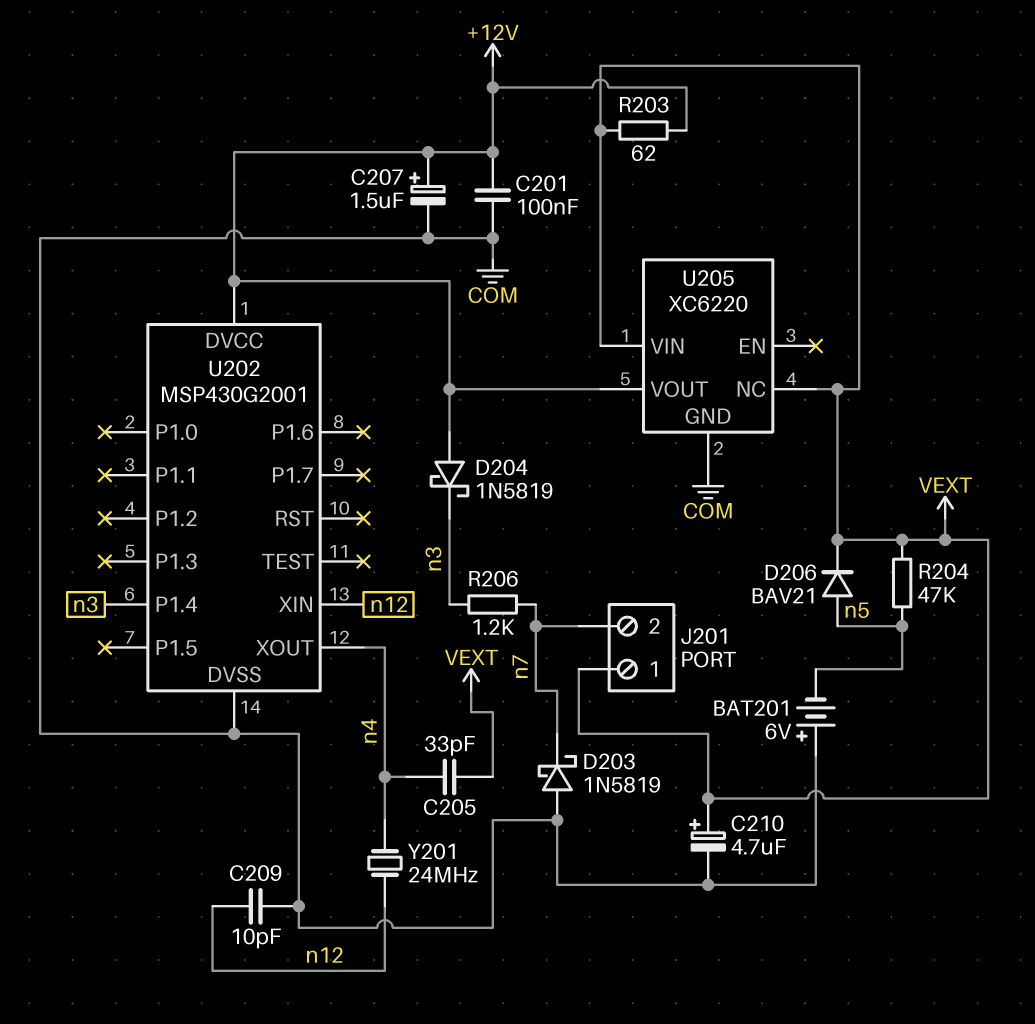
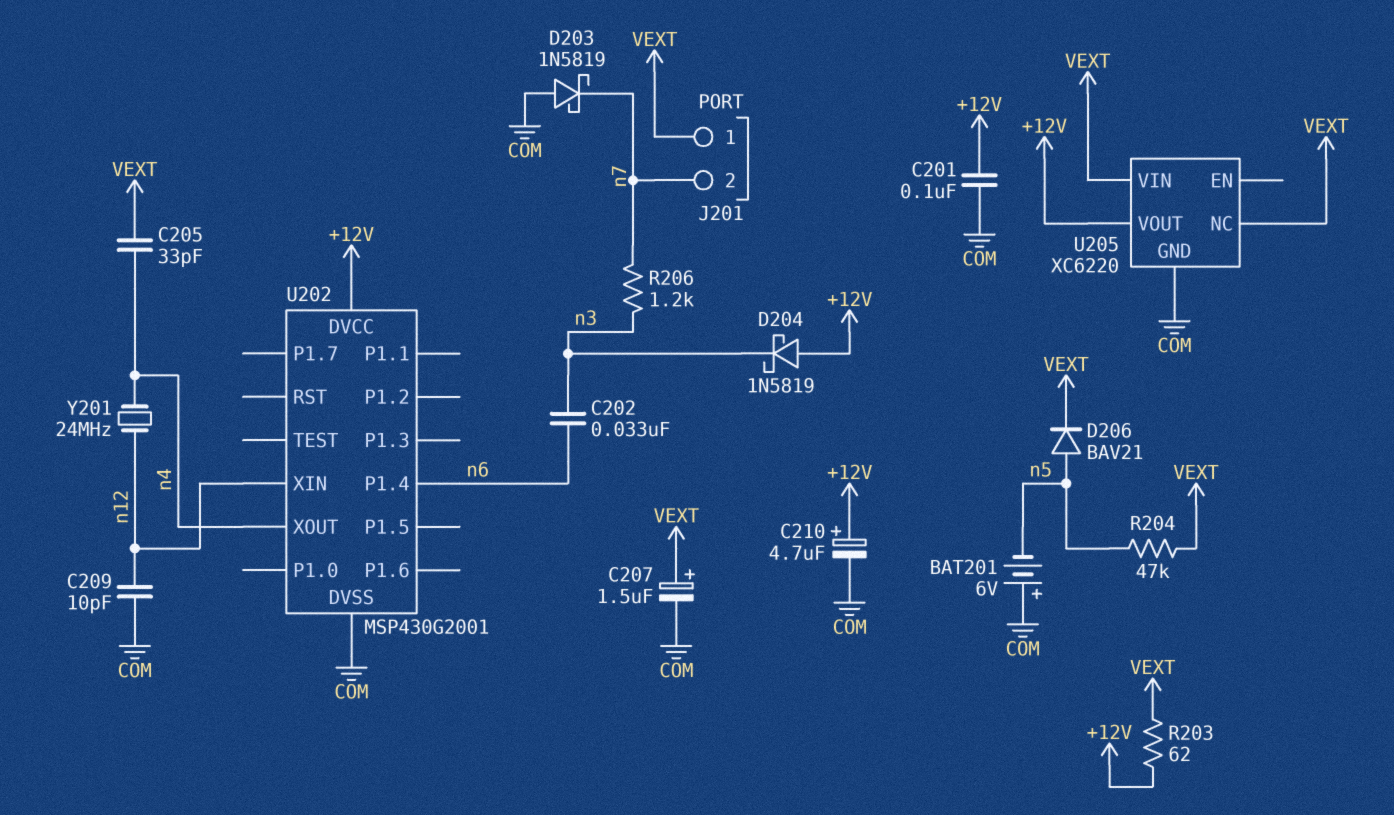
C202: none -> 33nF (n3, n6)
C207: 1.5uF (plus +12V, minus COM) -> 1.5uF (plus VEXT, minus COM)
C210: 4.7uF (plus VEXT, minus COM) -> 4.7uF (plus +12V, minus COM)
U202 pin P1.4: n3 -> n6

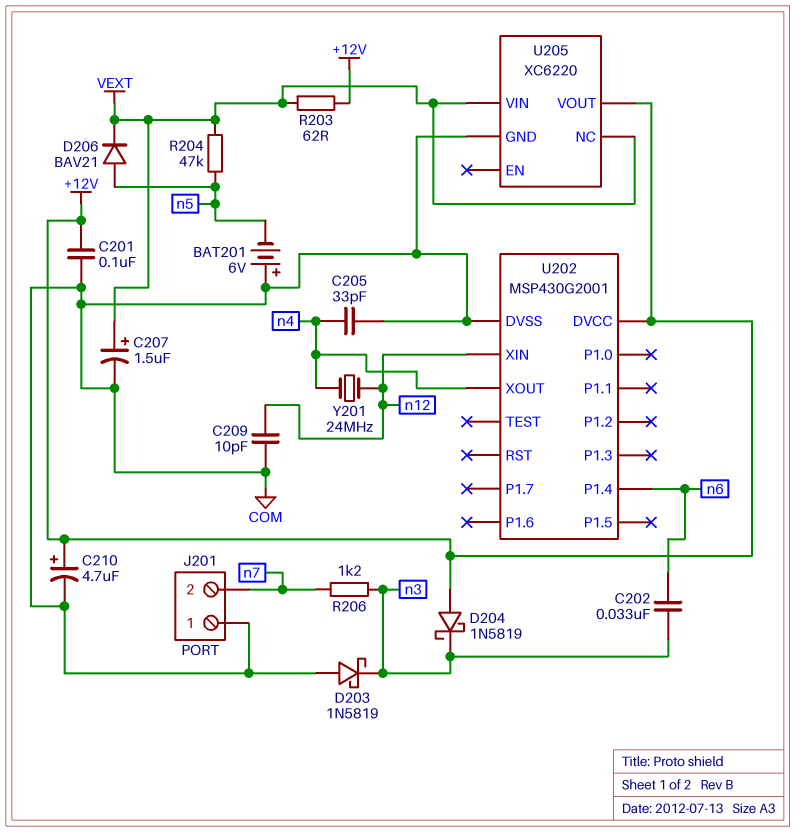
C205: 33pF (VEXT, n4) -> 33pF (COM, n4)
D203: schottky 1N5819 (A COM, K n7) -> schottky 1N5819 (A COM, K n3)
J201 pin 1: VEXT -> COM

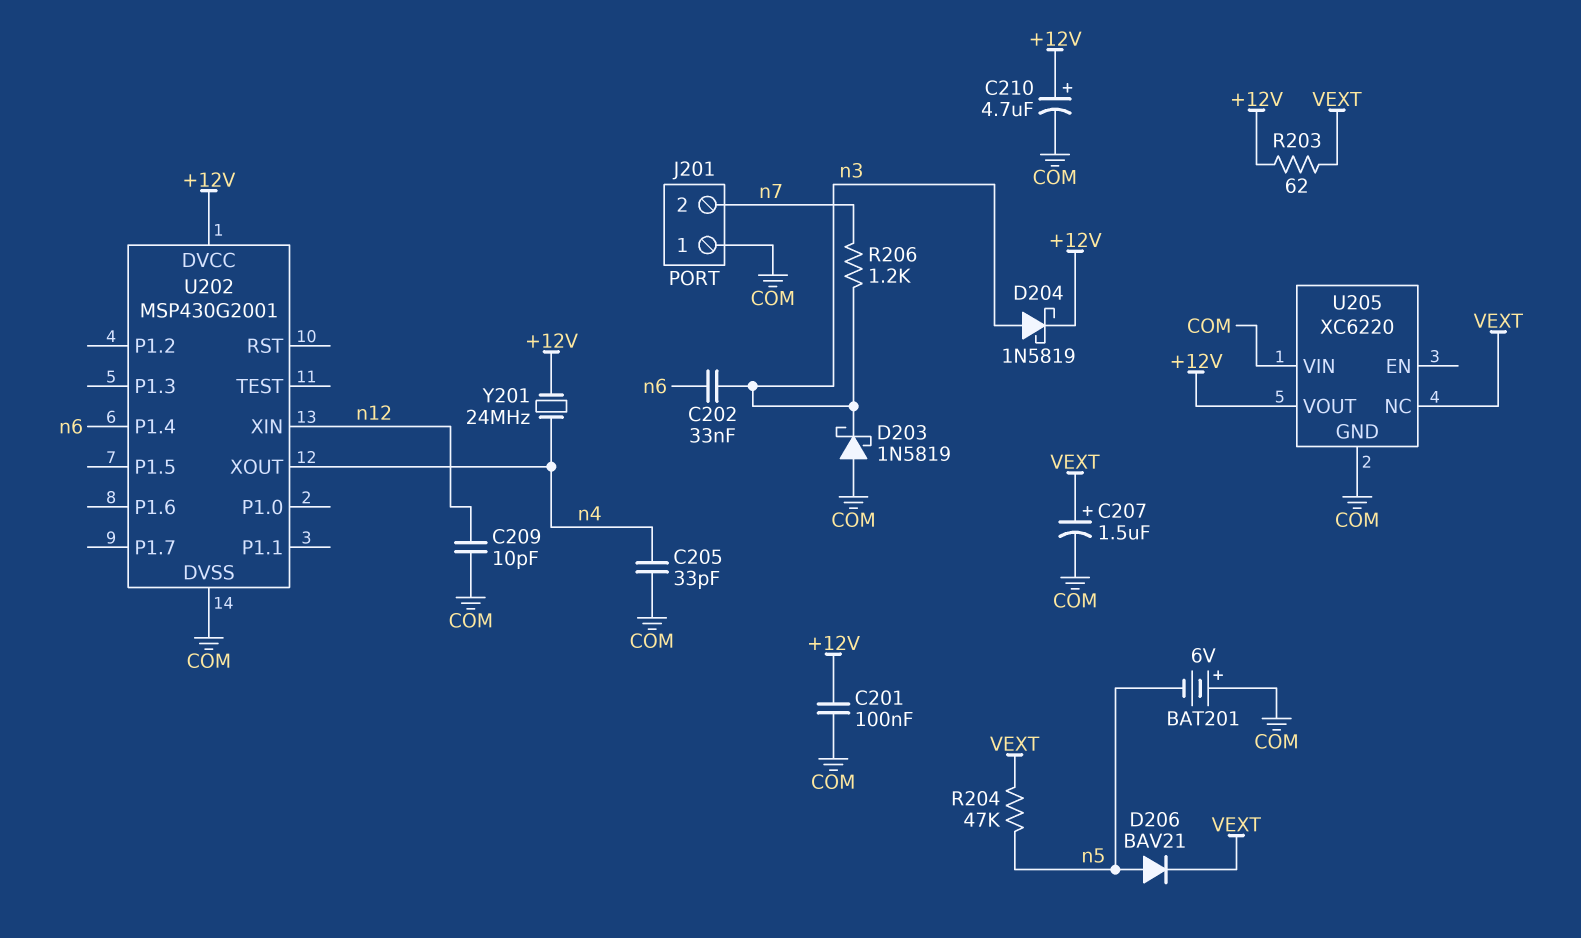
D204: schottky 1N5819 (A +12V, K n3) -> schottky 1N5819 (A n3, K +12V)
U205 pin VIN: VEXT -> COM
Y201: 24MHz (n4, n12) -> 24MHz (+12V, n4)

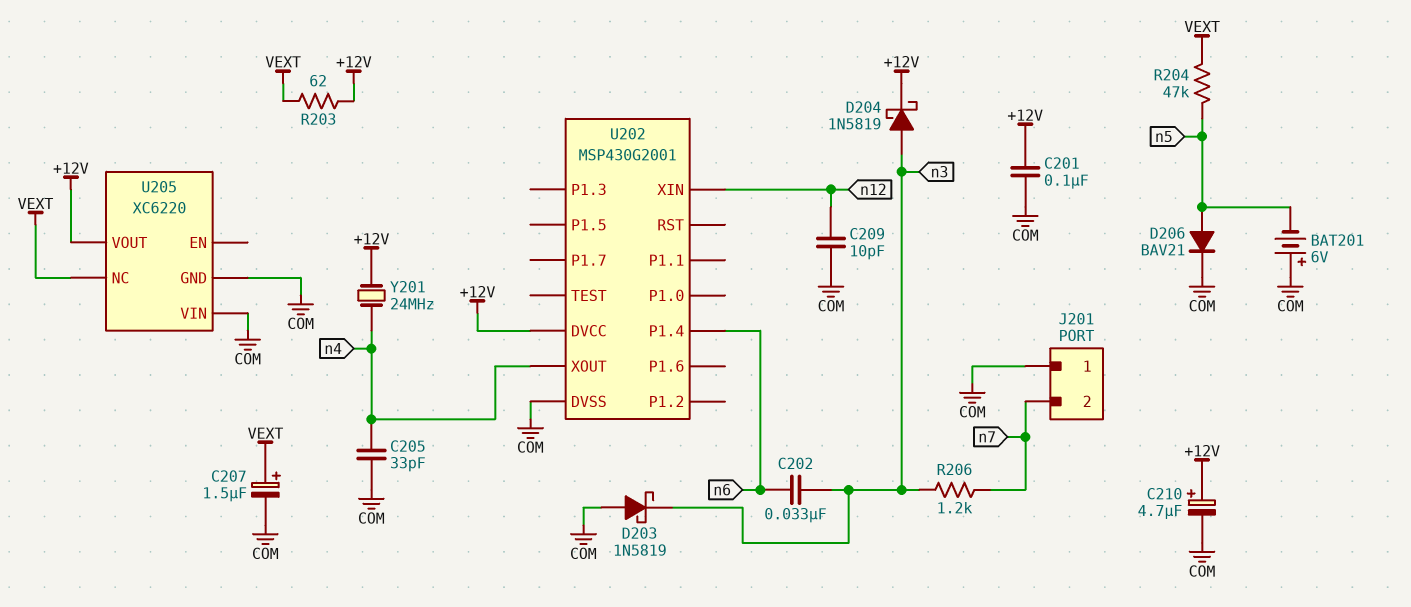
D206: diode BAV21 (A n5, K VEXT) -> diode BAV21 (A n5, K COM)

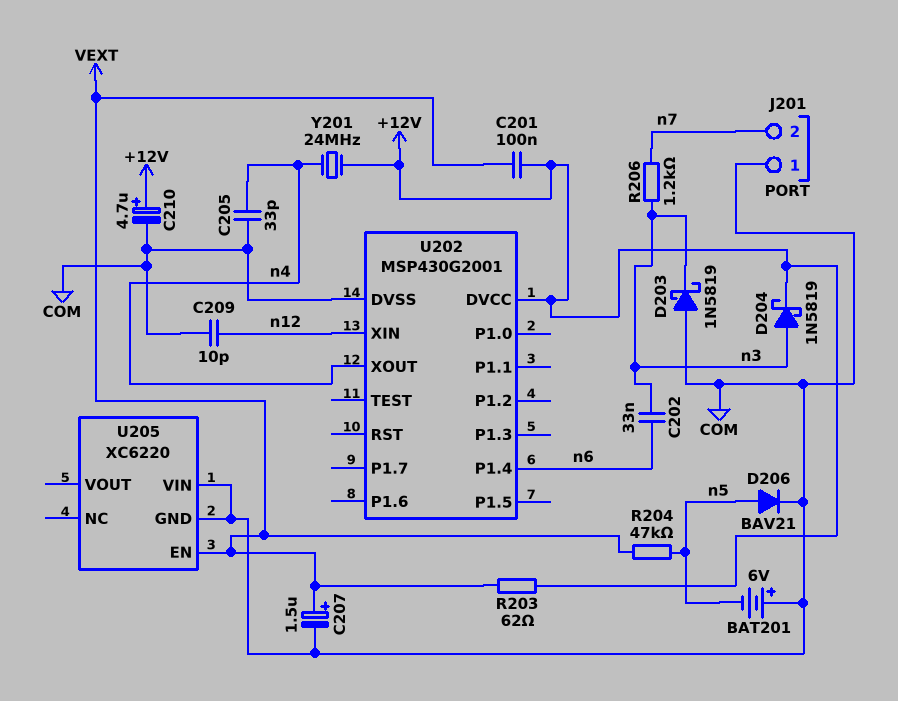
C201: 100nF (+12V, COM) -> 100nF (+12V, VEXT)
U205 pin EN: none -> VEXT
U205 pin NC: VEXT -> none
U205 pin VOUT: +12V -> none

